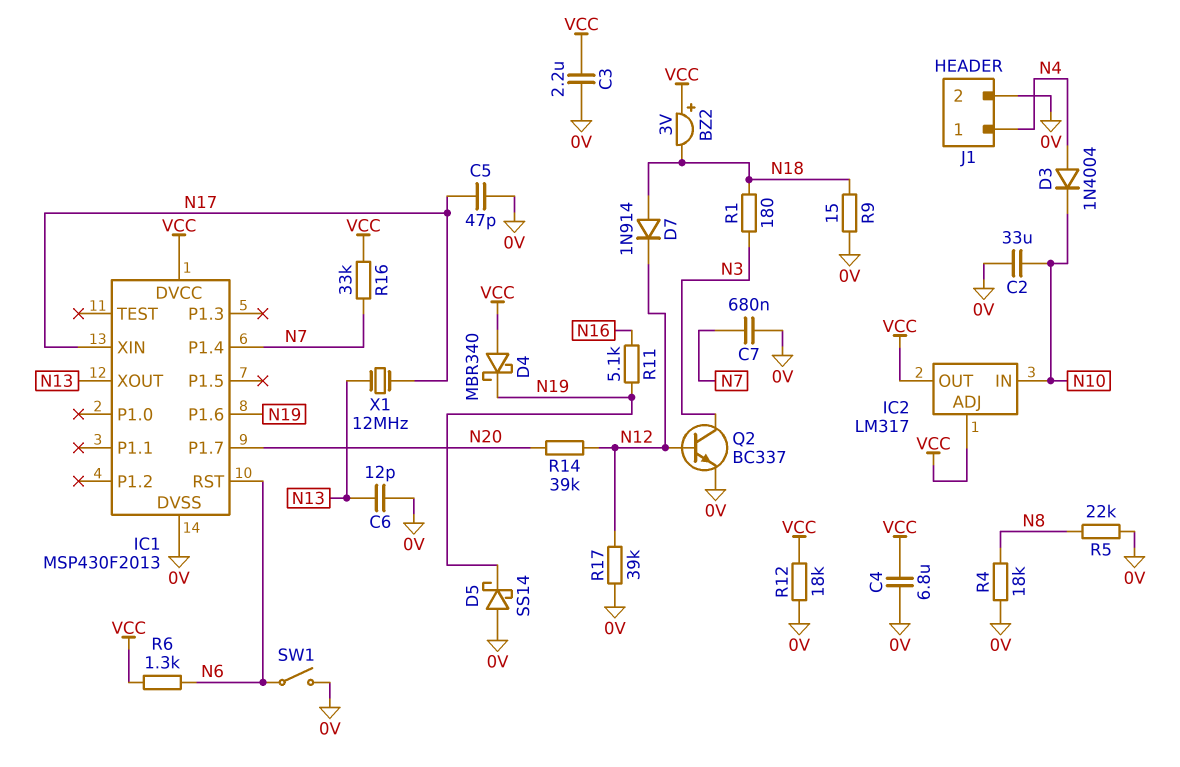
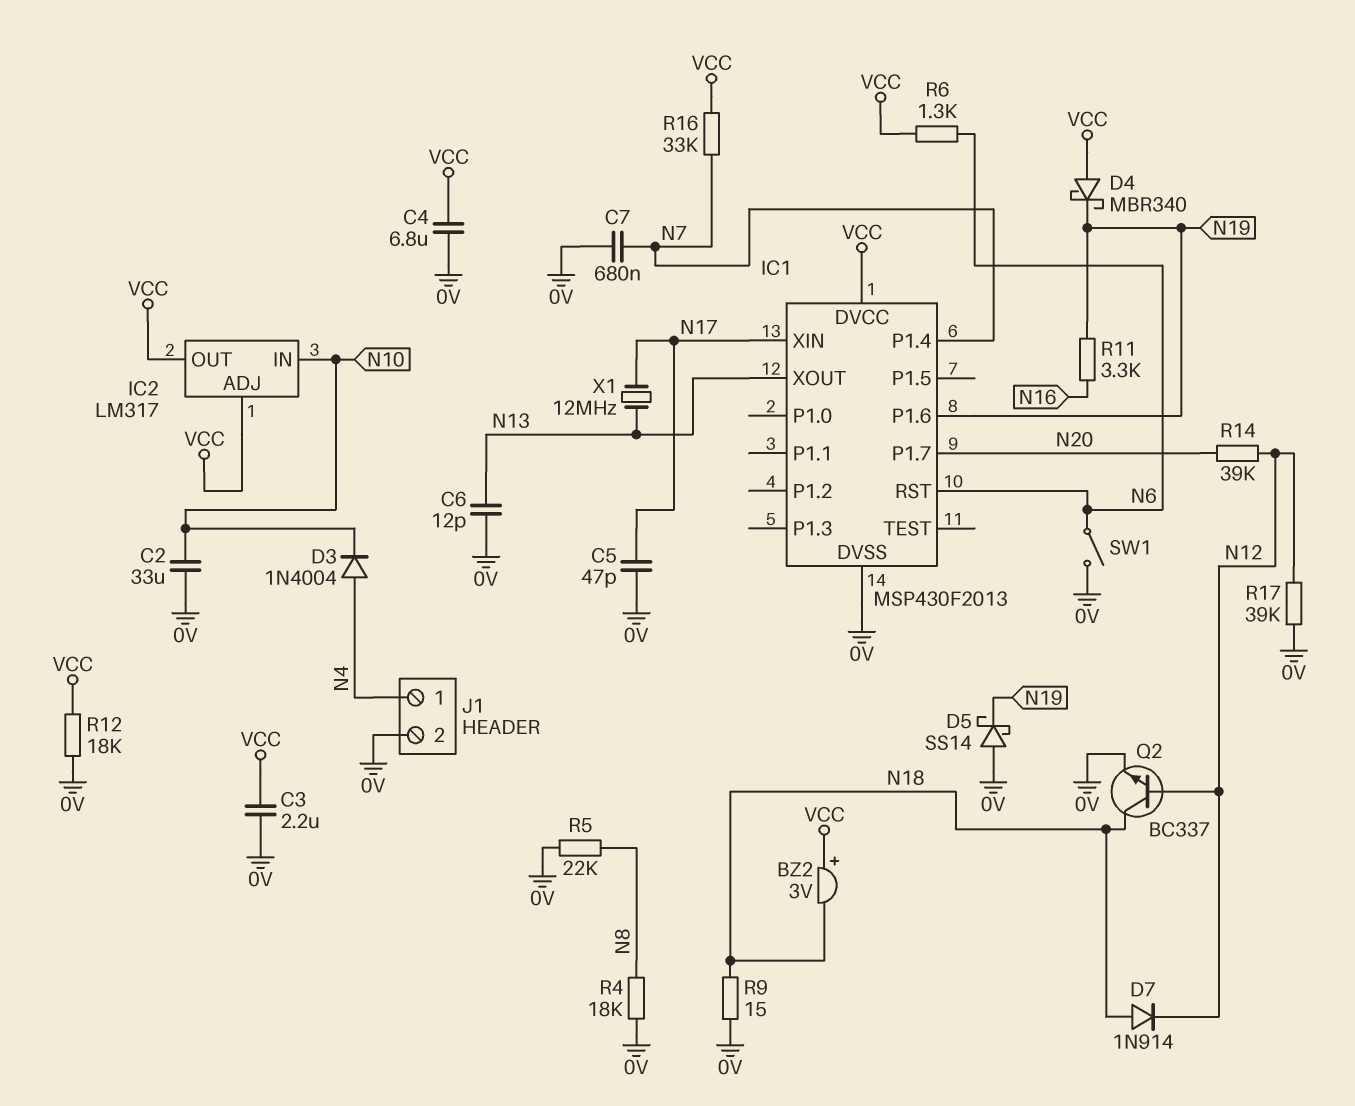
Q2: NPN BC337 (B N12, C N3, E 0V) -> NPN BC337 (B N12, C N18, E 0V)
R1: 180 (N3, N18) -> none
R11: 5.1k (N16, N19) -> 3.3k (N16, N19)

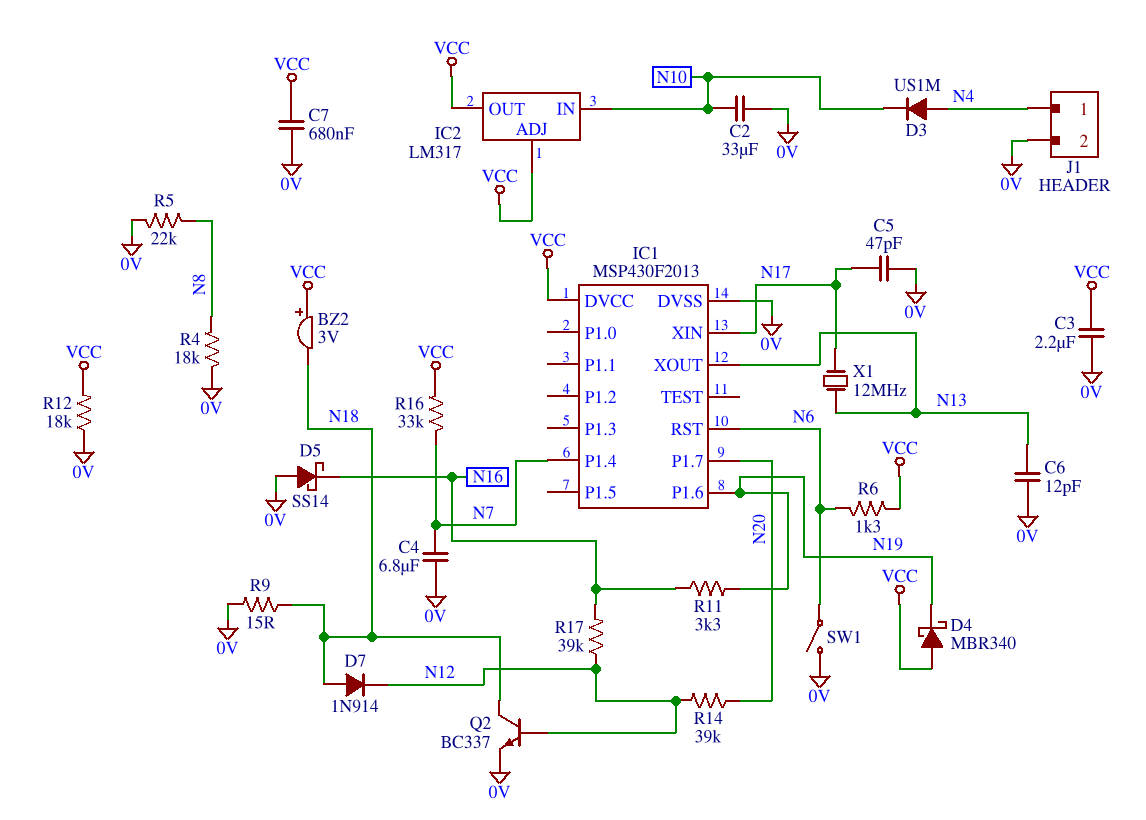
C4: 6.8uF (0V, VCC) -> 6.8uF (0V, N7)
C7: 680nF (0V, N7) -> 680nF (0V, VCC)
D3: diode 1N4004 (A N4, K N10) -> diode US1M (A N4, K N10)
D5: schottky SS14 (A 0V, K N19) -> schottky SS14 (A 0V, K N16)
R17: 39k (0V, N12) -> 39k (N12, N16)

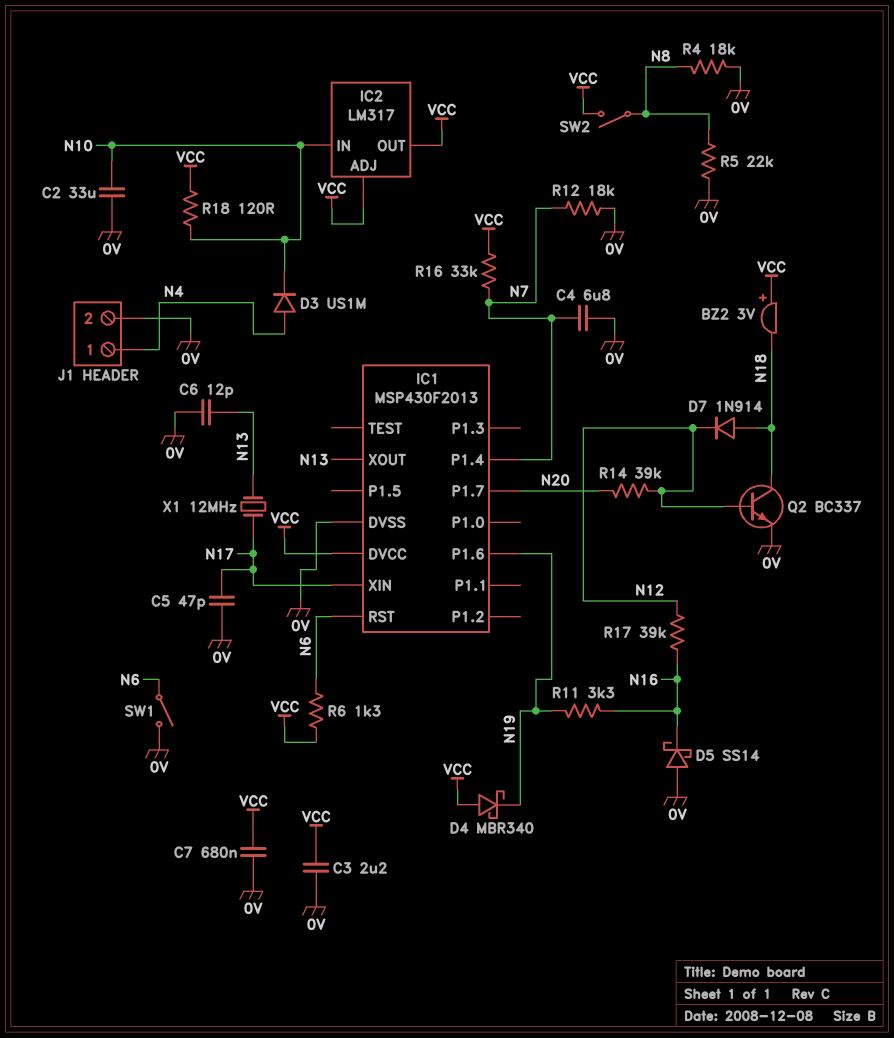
R9: 15 (0V, N18) -> none
R12: 18k (0V, VCC) -> 18k (0V, N7)
R18: none -> 120 (N10, VCC)
SW2: none -> switch (N8, VCC)

